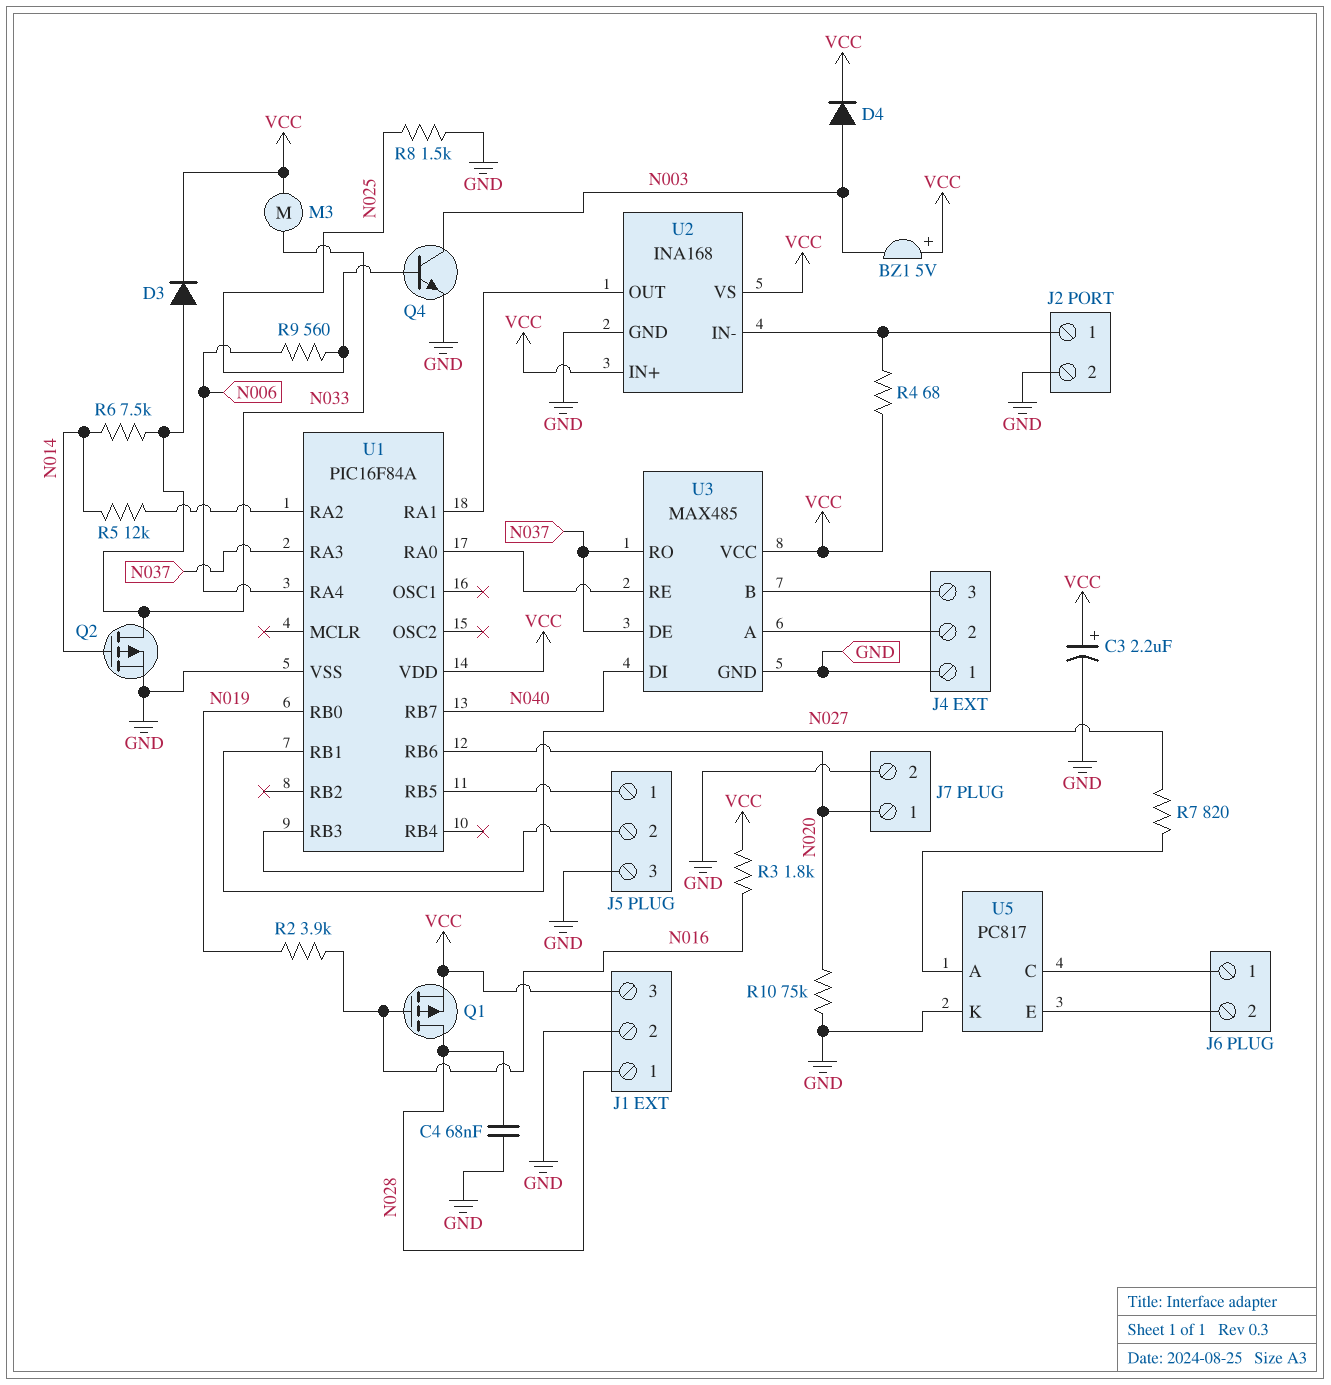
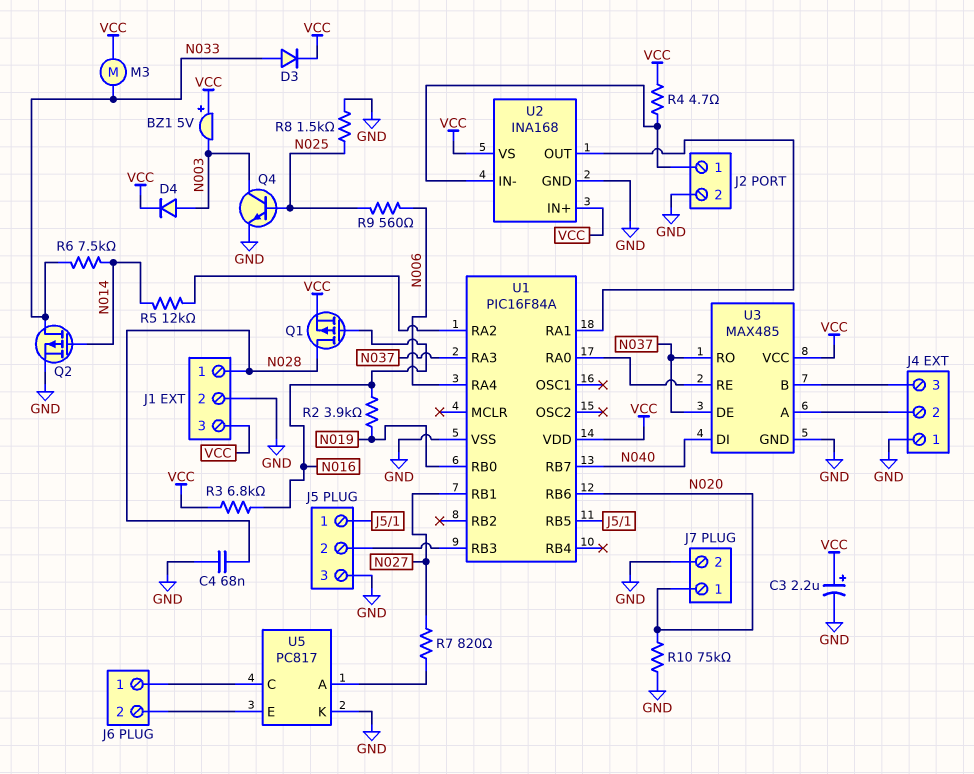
R3: 1.8k (N016, VCC) -> 6.8k (N016, VCC)
R4: 68 (J2/1, VCC) -> 4.7 (J2/1, VCC)

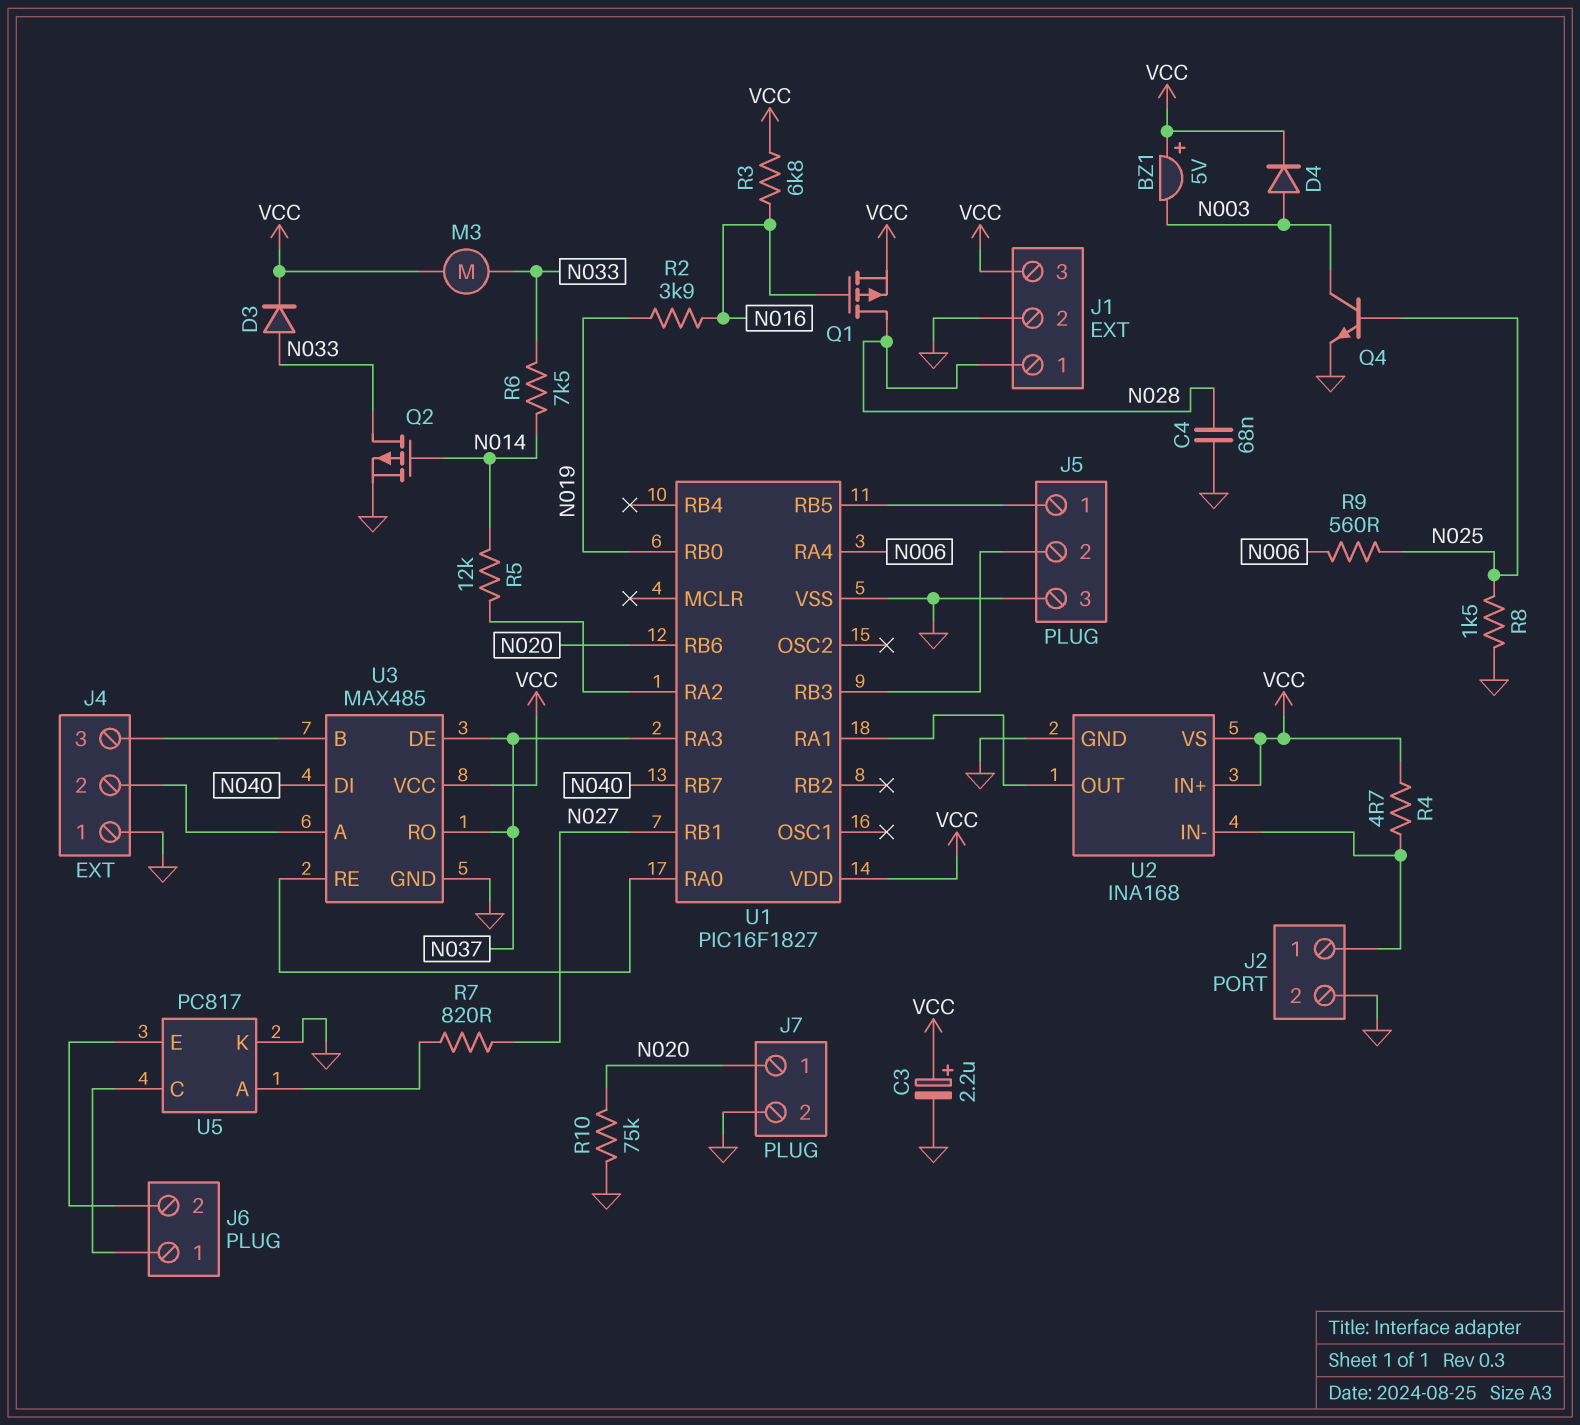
U1: PIC16F84A -> PIC16F1827

